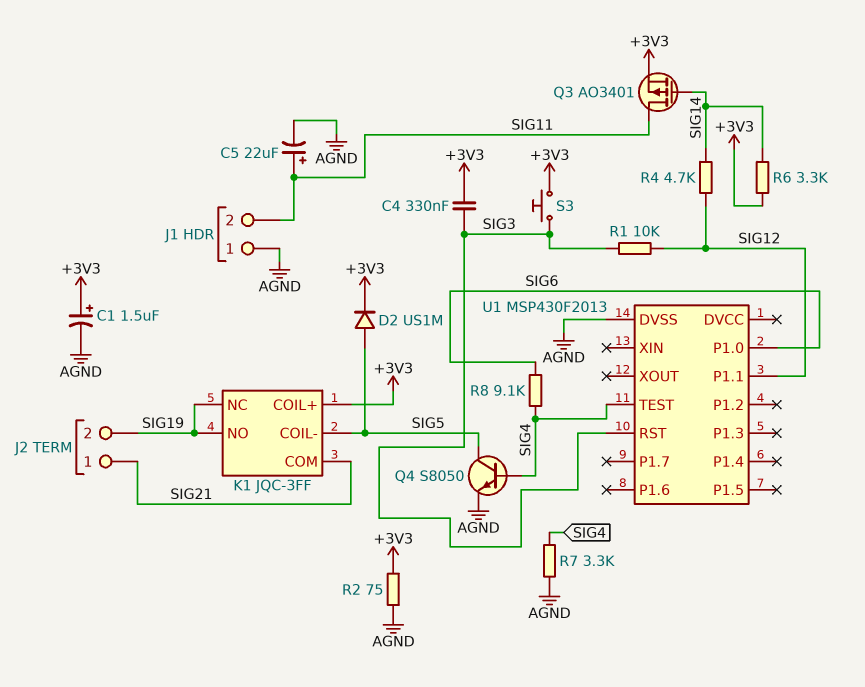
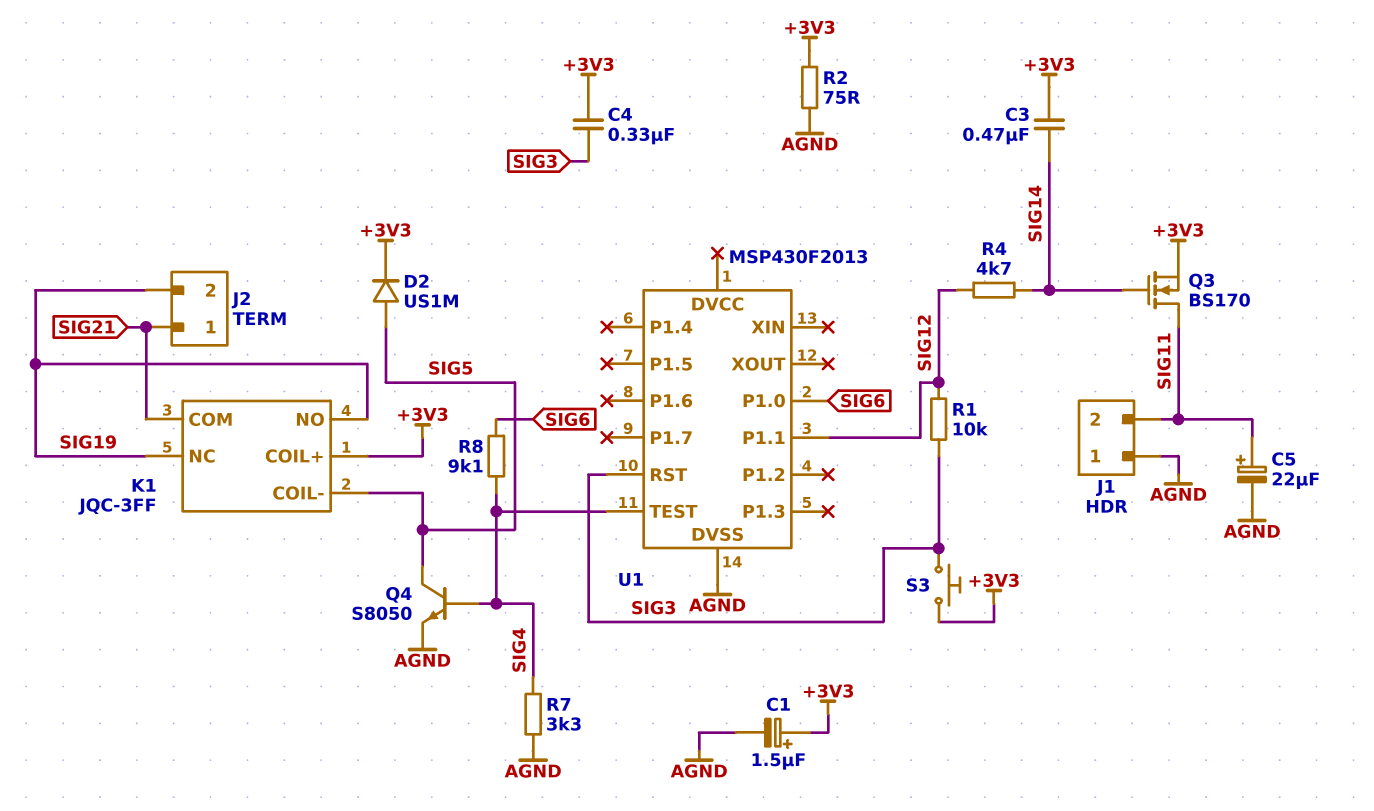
C3: none -> 470nF (+3V3, SIG14)
Q3: PMOS AO3401 (G SIG14, D SIG11, S +3V3) -> NMOS BS170 (G SIG14, D SIG11, S +3V3)
R6: 3.3k (+3V3, SIG14) -> none

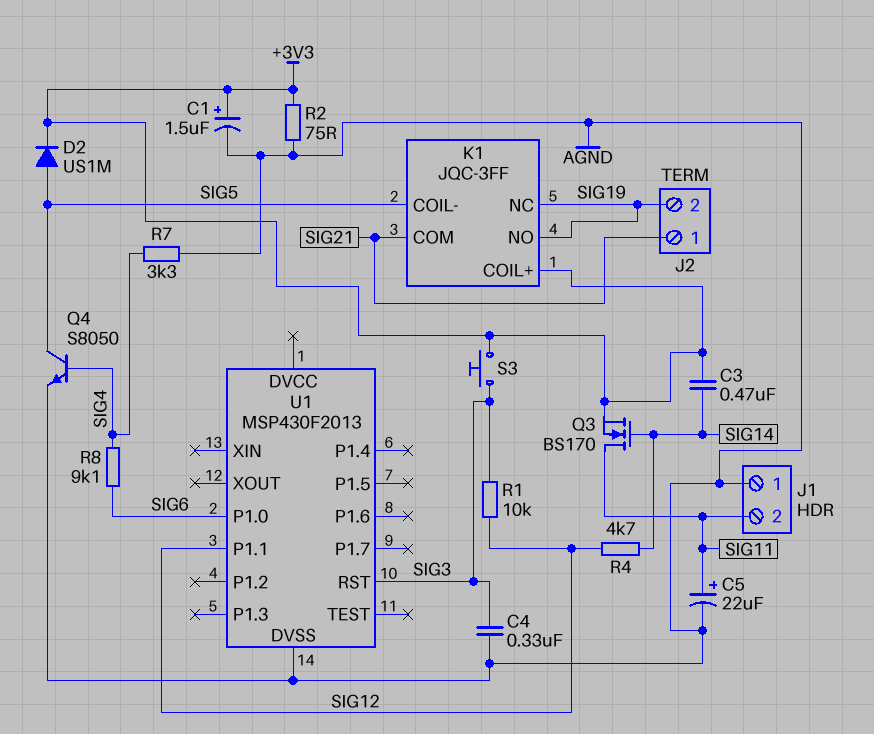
C4: 330nF (+3V3, SIG3) -> 330nF (AGND, SIG3)
U1 pin TEST: SIG4 -> none

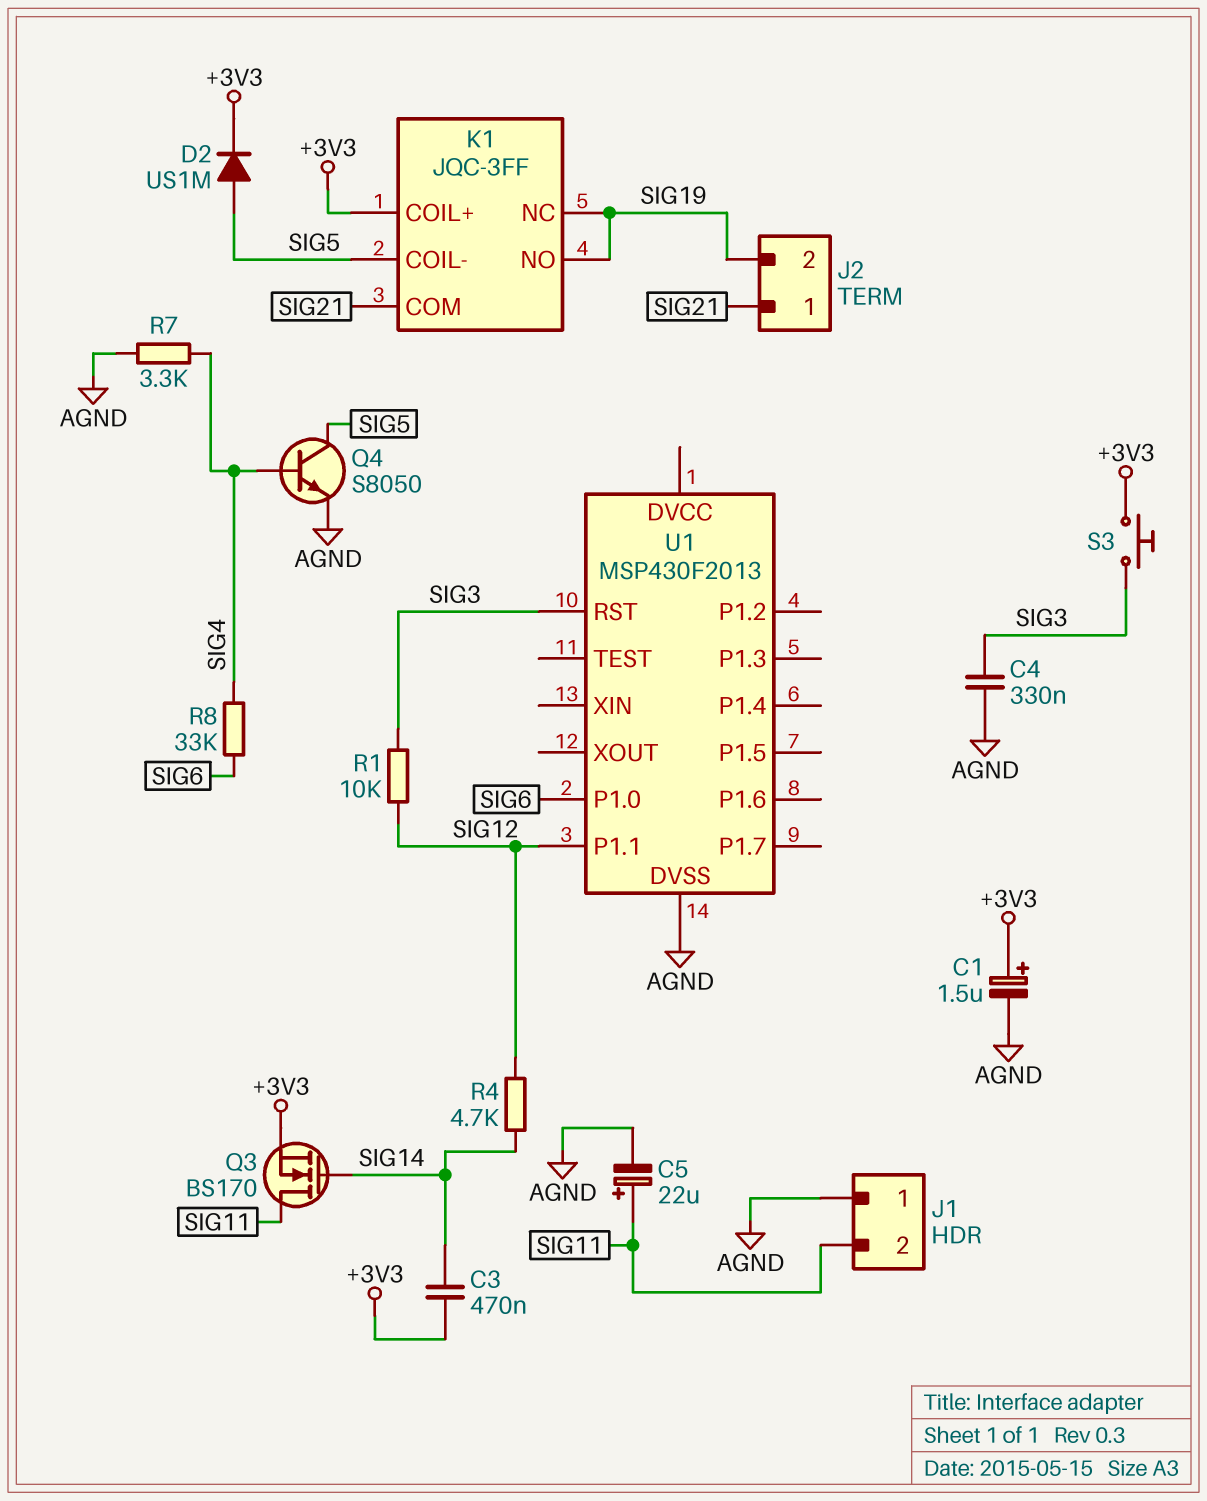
R2: 75 (+3V3, AGND) -> none
R8: 9.1k (SIG4, SIG6) -> 33k (SIG4, SIG6)

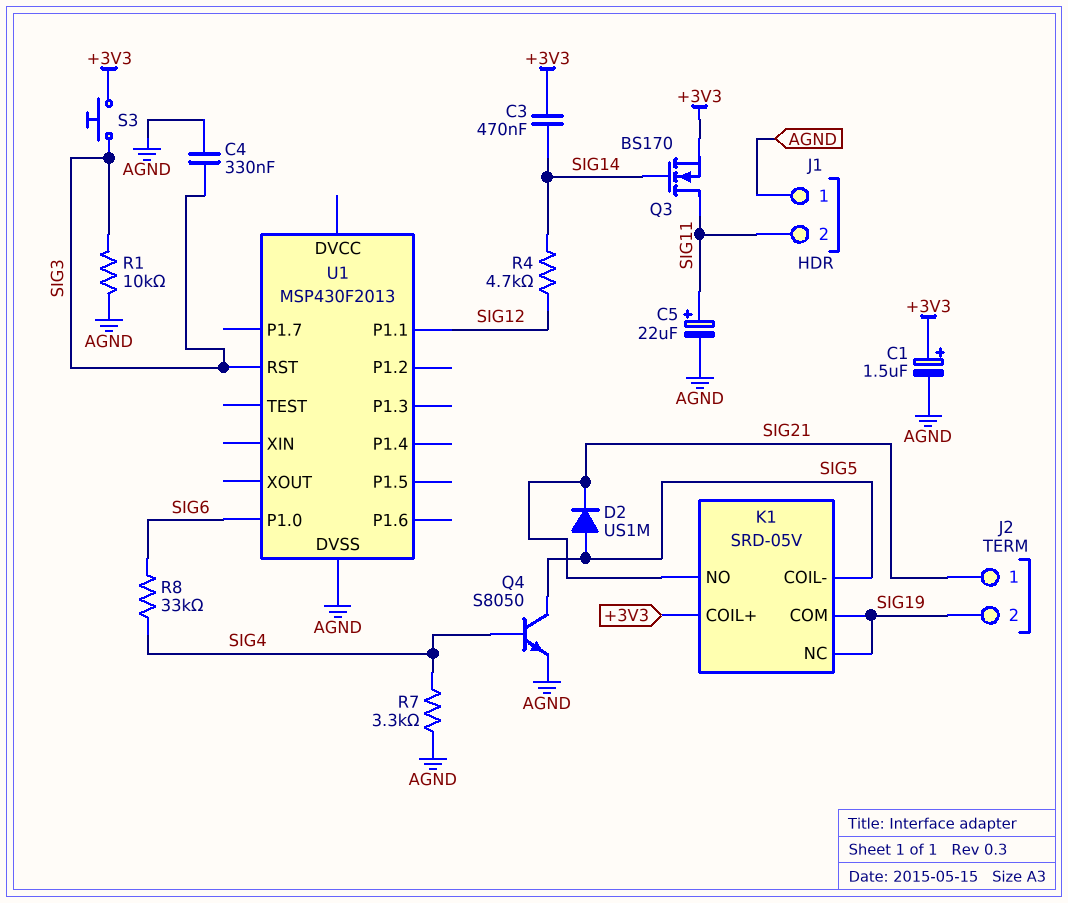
D2: diode US1M (A SIG5, K +3V3) -> diode US1M (A SIG5, K SIG21)
K1: JQC-3FF -> SRD-05V
K1 pin COM: SIG21 -> SIG19
K1 pin NO: SIG19 -> SIG21
R1: 10k (SIG3, SIG12) -> 10k (AGND, SIG3)

